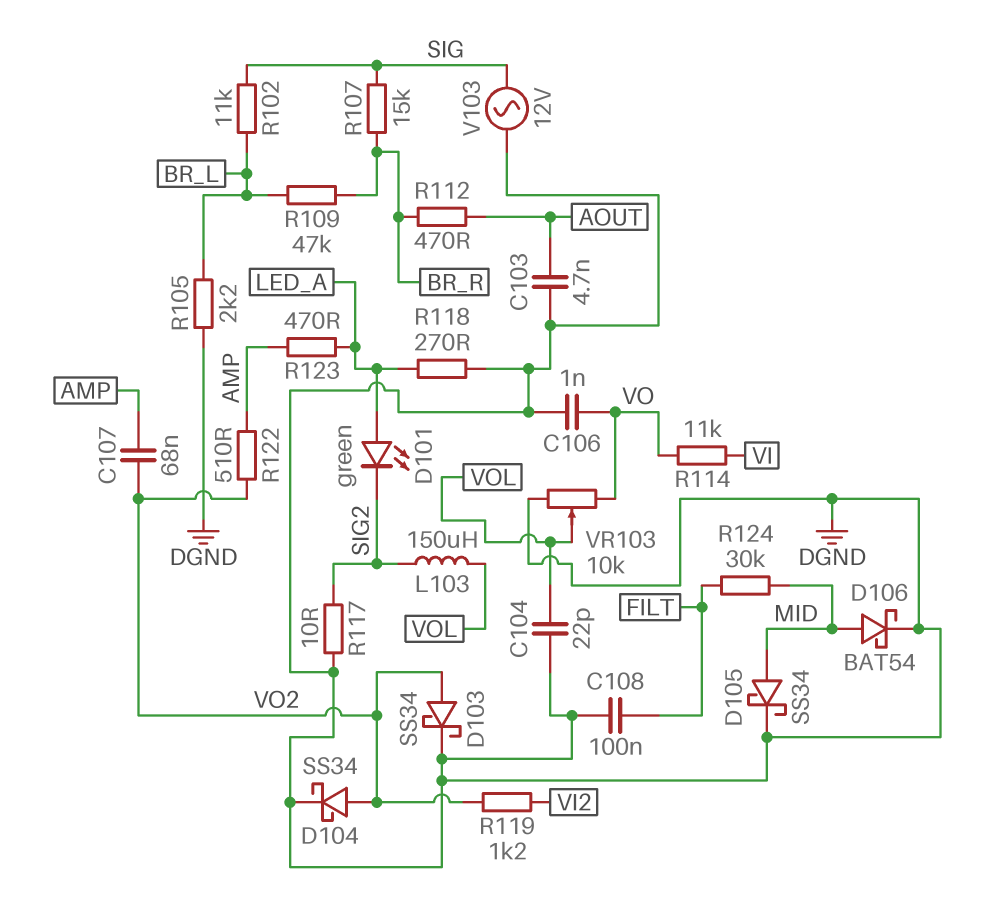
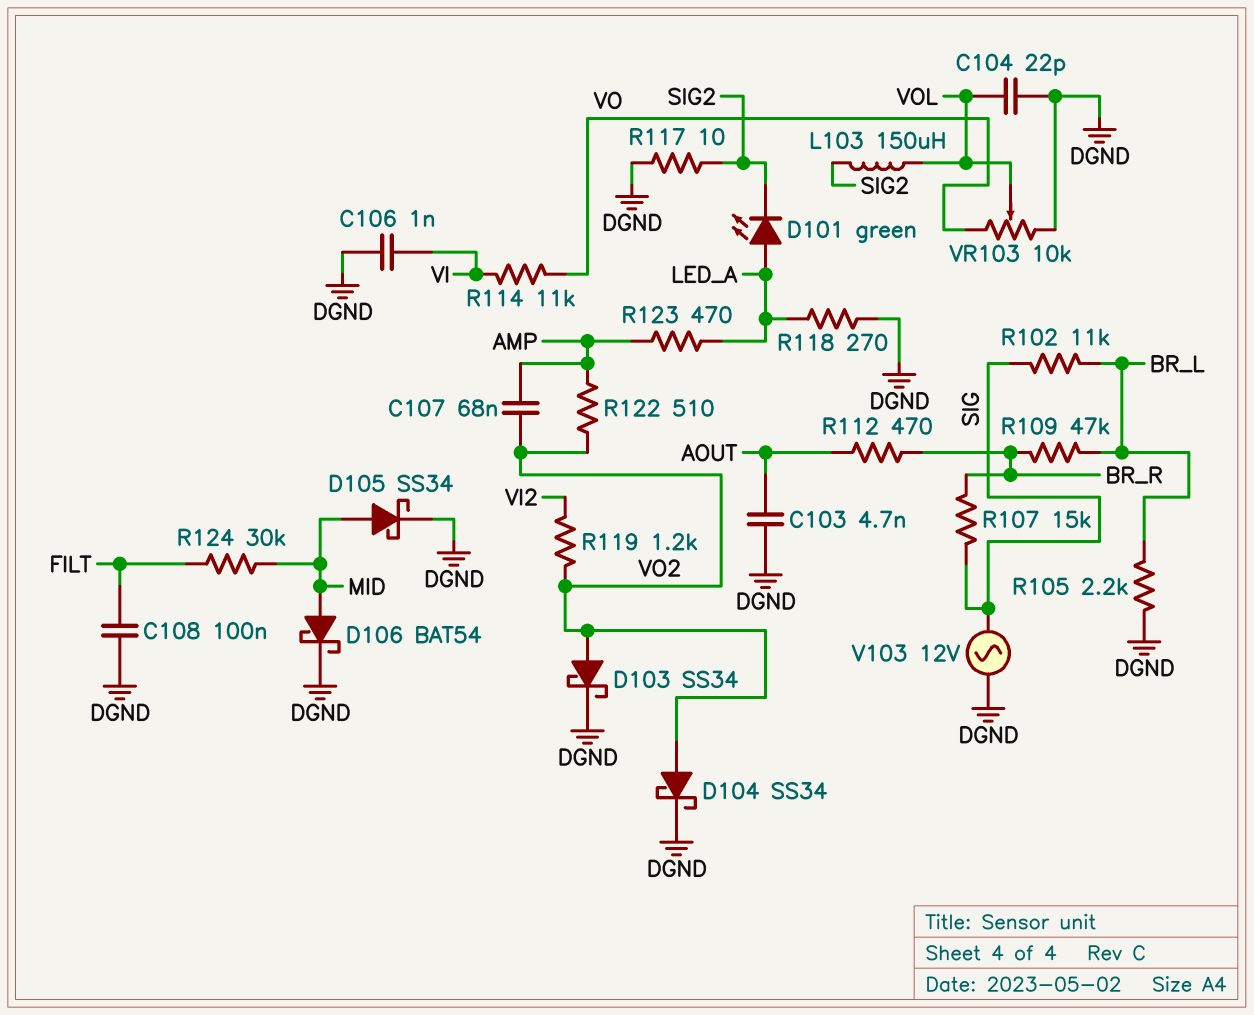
C106: 1nF (DGND, VO) -> 1nF (DGND, VI)

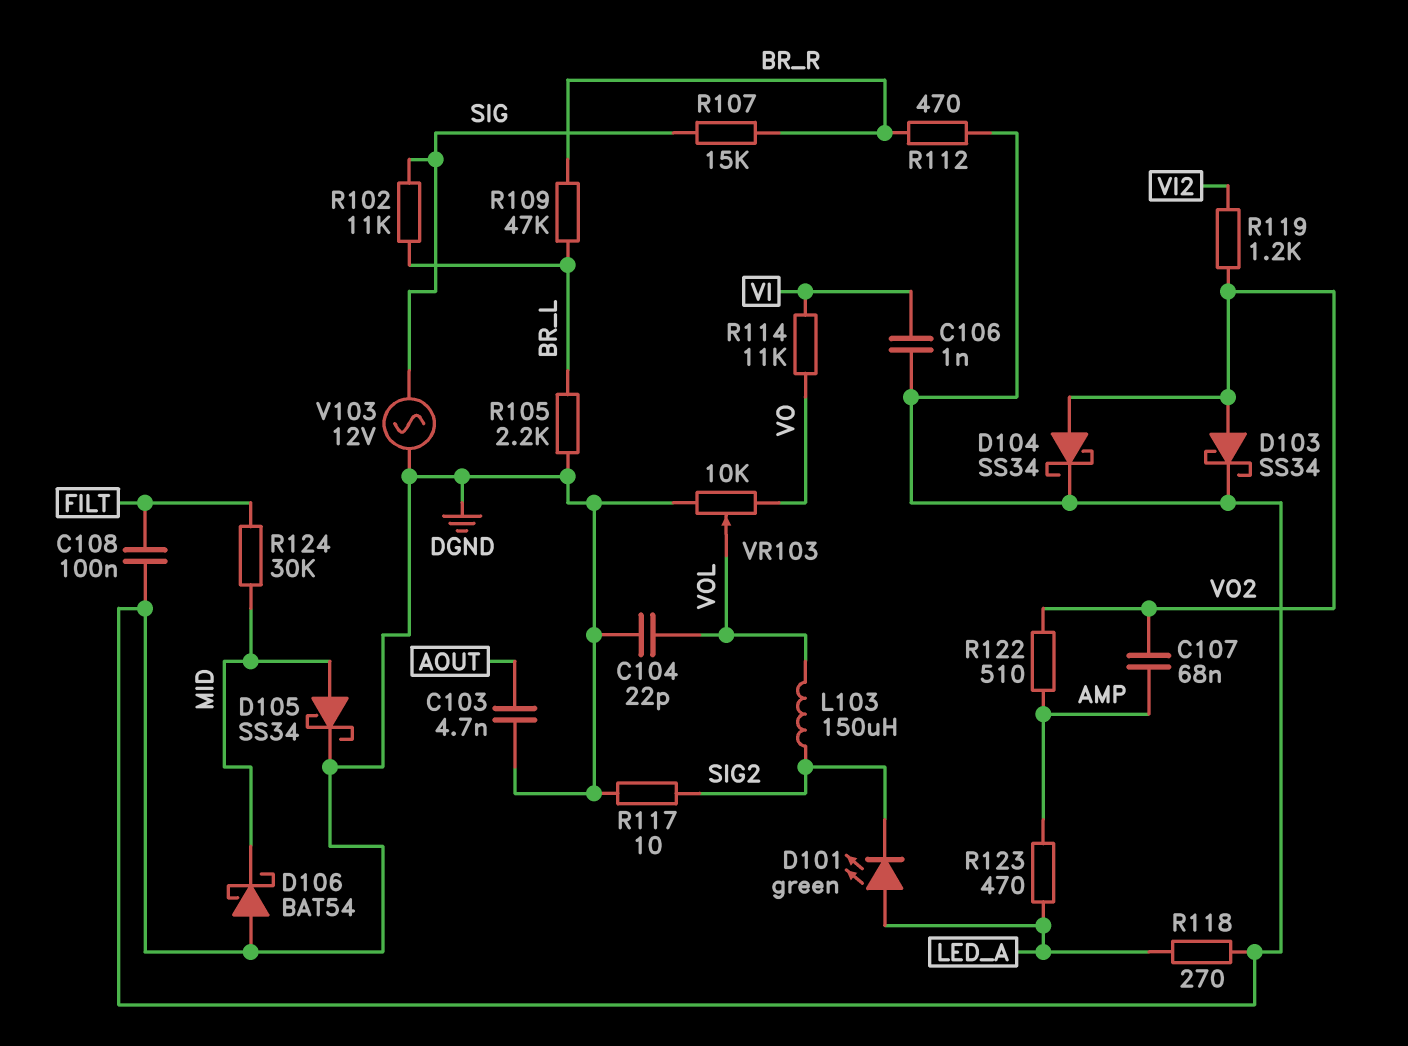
D106: schottky BAT54 (A MID, K DGND) -> schottky BAT54 (A DGND, K MID)
R112: 470 (AOUT, BR_R) -> 470 (BR_R, DGND)

